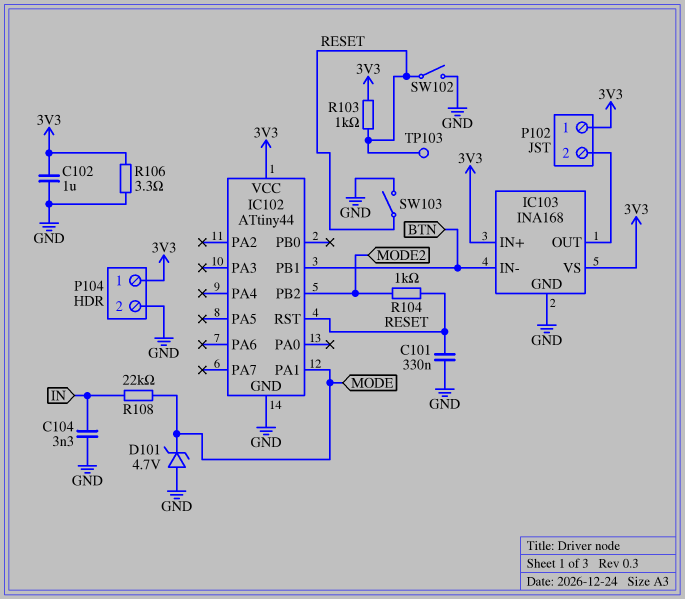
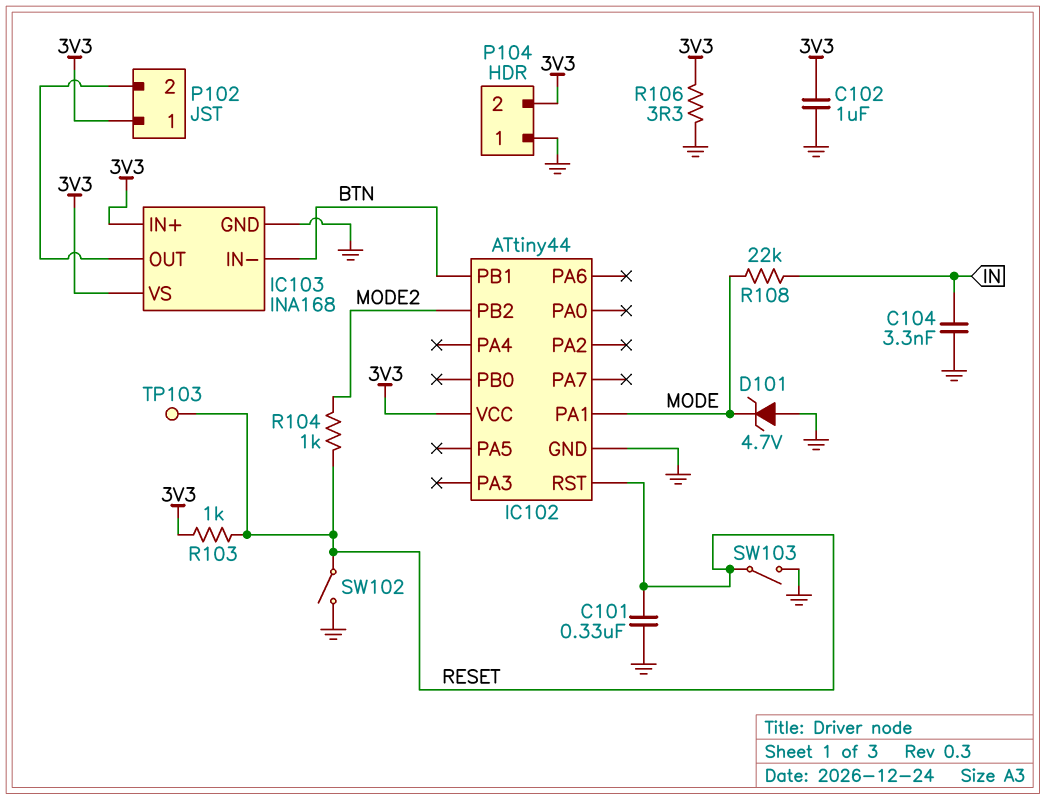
P104 pin 1: 3V3 -> GND
P104 pin 2: GND -> 3V3

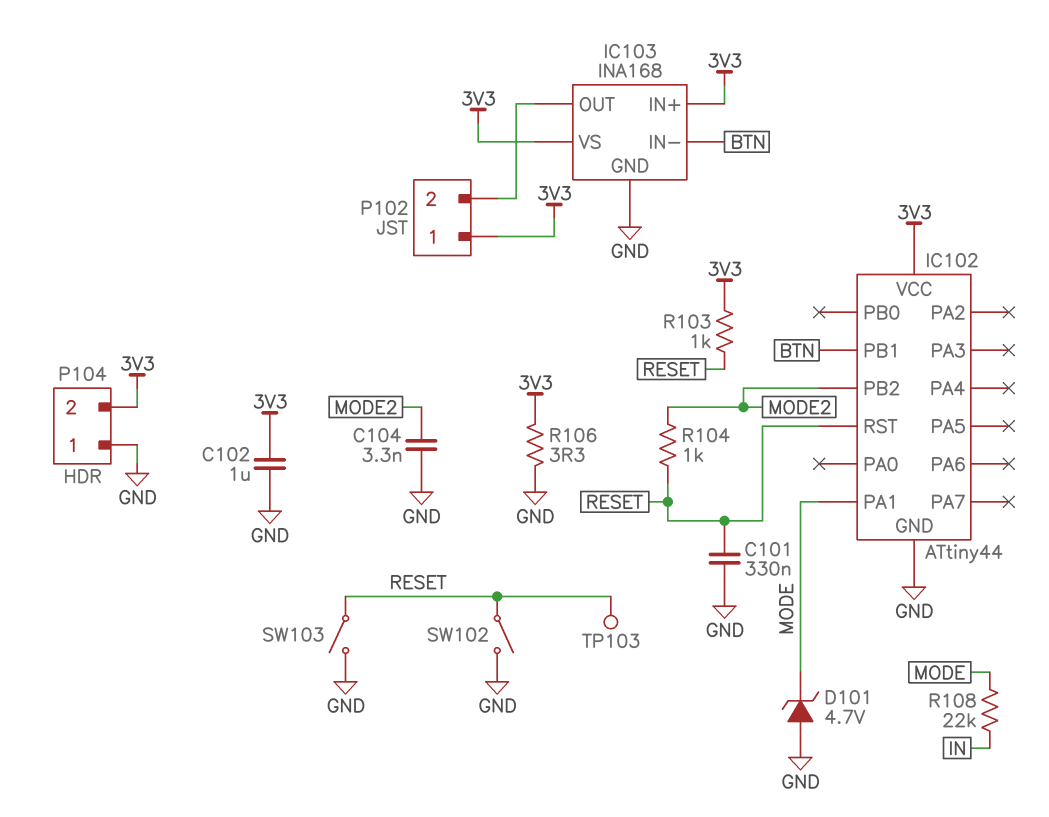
C104: 3.3nF (GND, IN) -> 3.3nF (GND, MODE2)

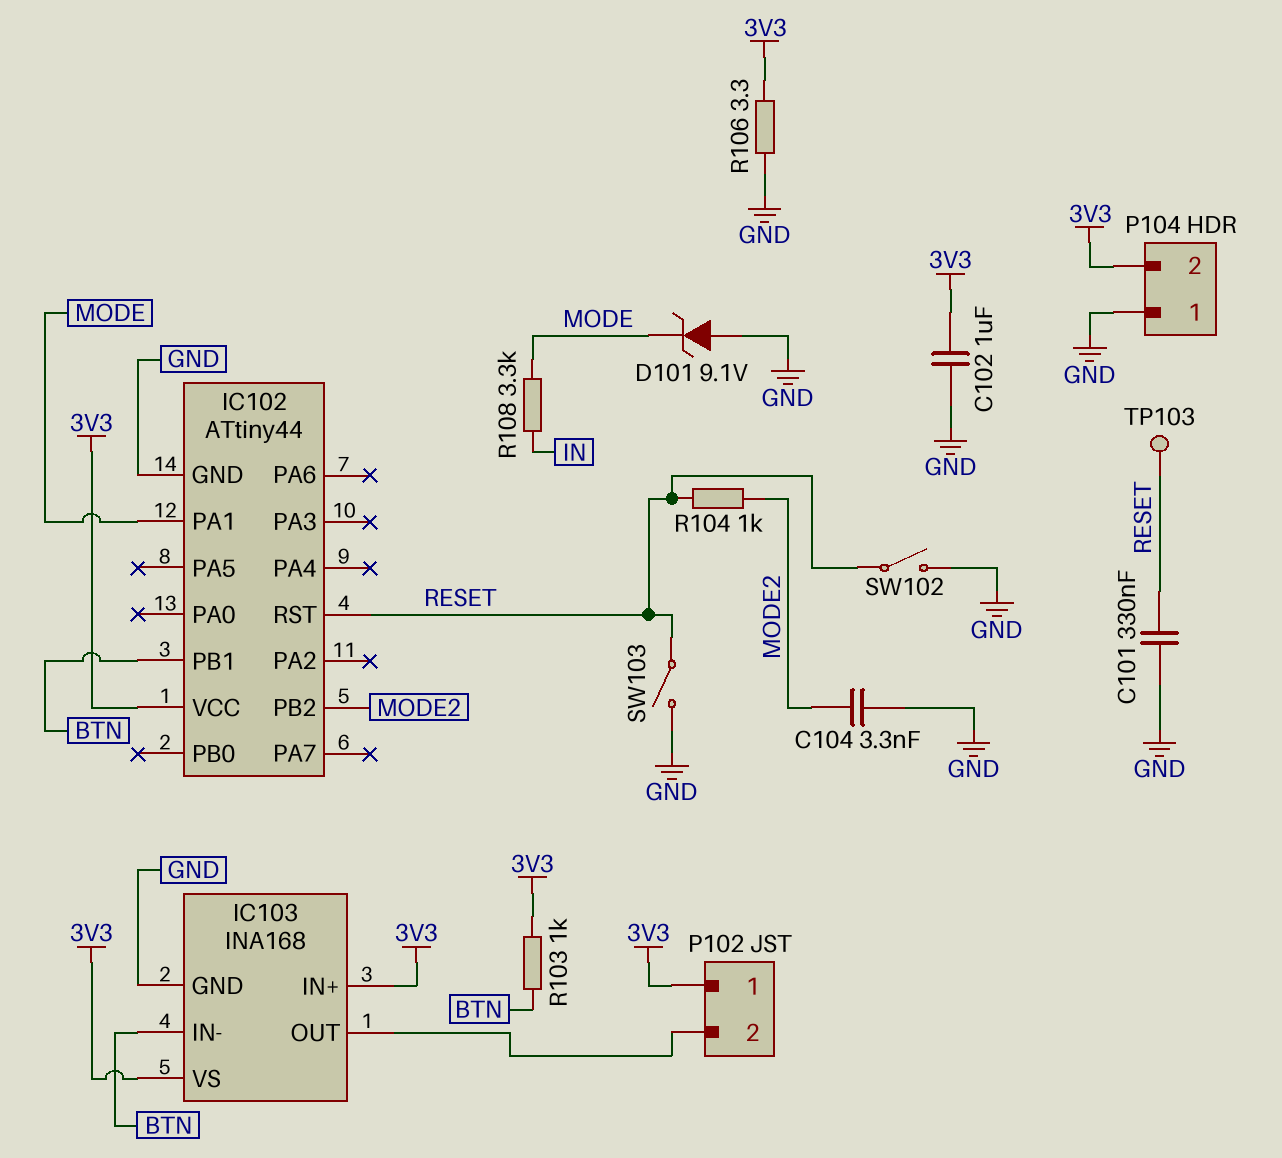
D101: zener 4.7V (A GND, K MODE) -> zener 9.1V (A GND, K MODE)
R103: 1k (3V3, RESET) -> 1k (3V3, BTN)
R108: 22k (IN, MODE) -> 3.3k (IN, MODE)

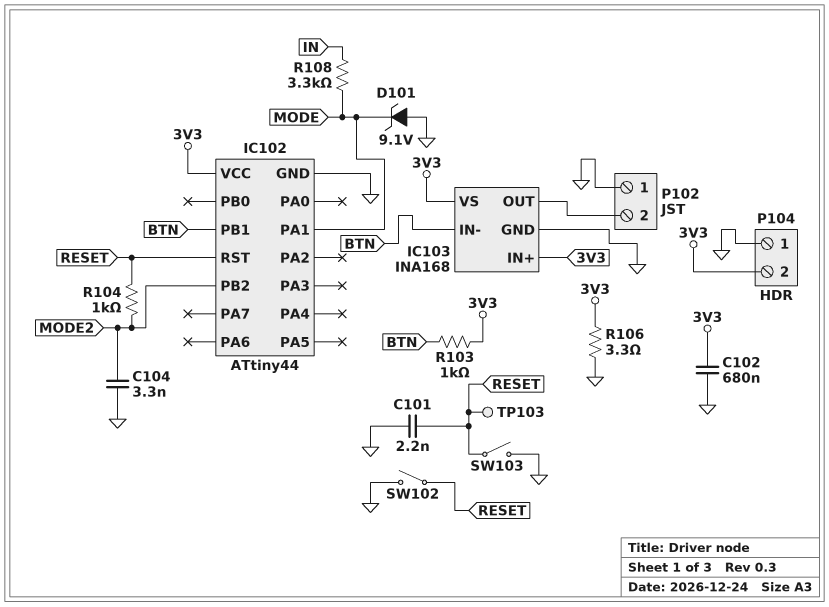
C101: 330nF (GND, RESET) -> 2.2nF (GND, RESET)
C102: 1uF (3V3, GND) -> 680nF (3V3, GND)
P102 pin 1: 3V3 -> GND

